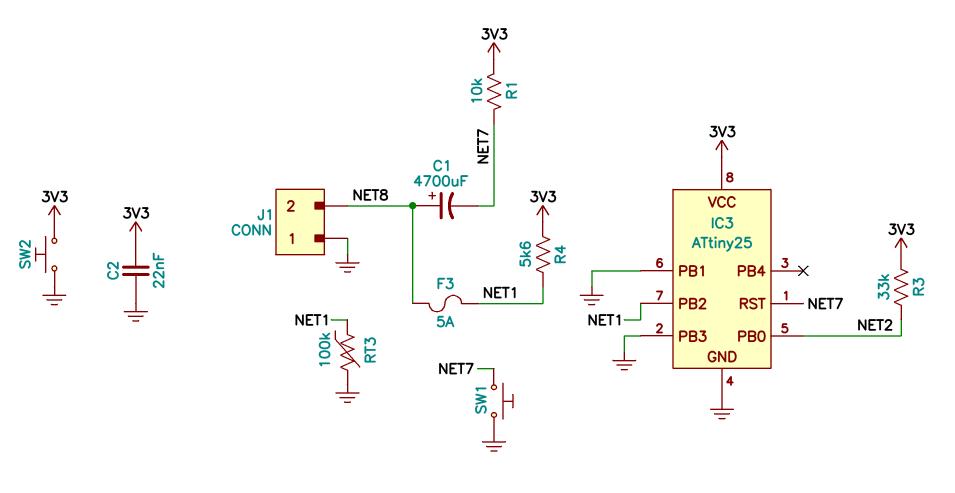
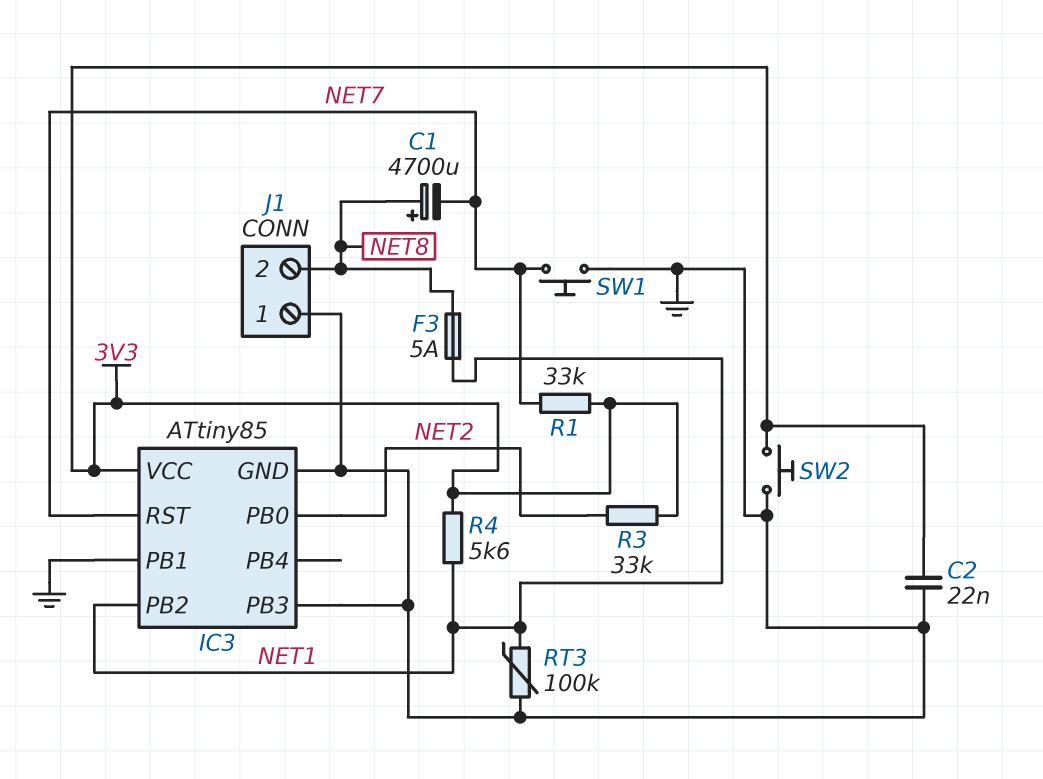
IC3: ATtiny25 -> ATtiny85
R1: 10k (3V3, NET7) -> 33k (3V3, NET7)

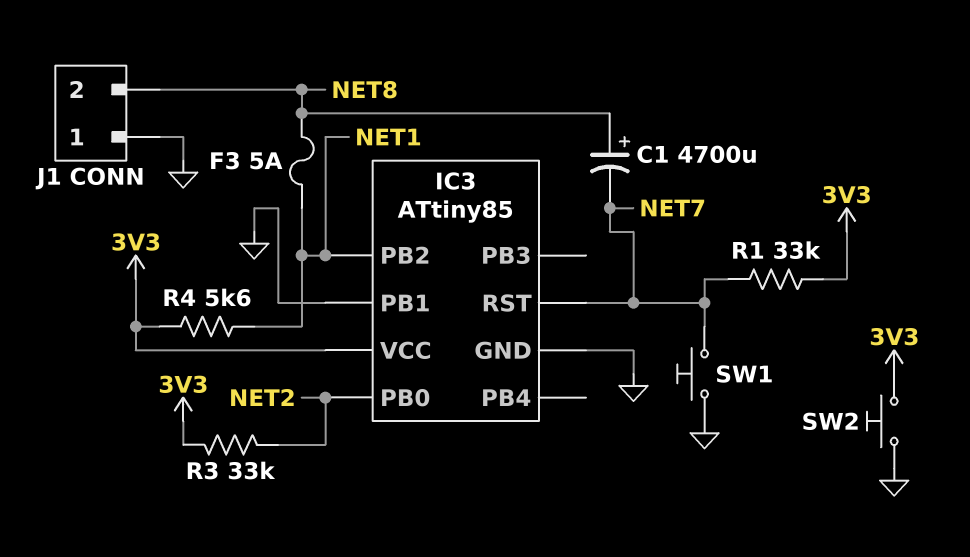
C2: 22nF (3V3, GND) -> none
IC3 pin PB3: GND -> none
RT3: 100k (GND, NET1) -> none

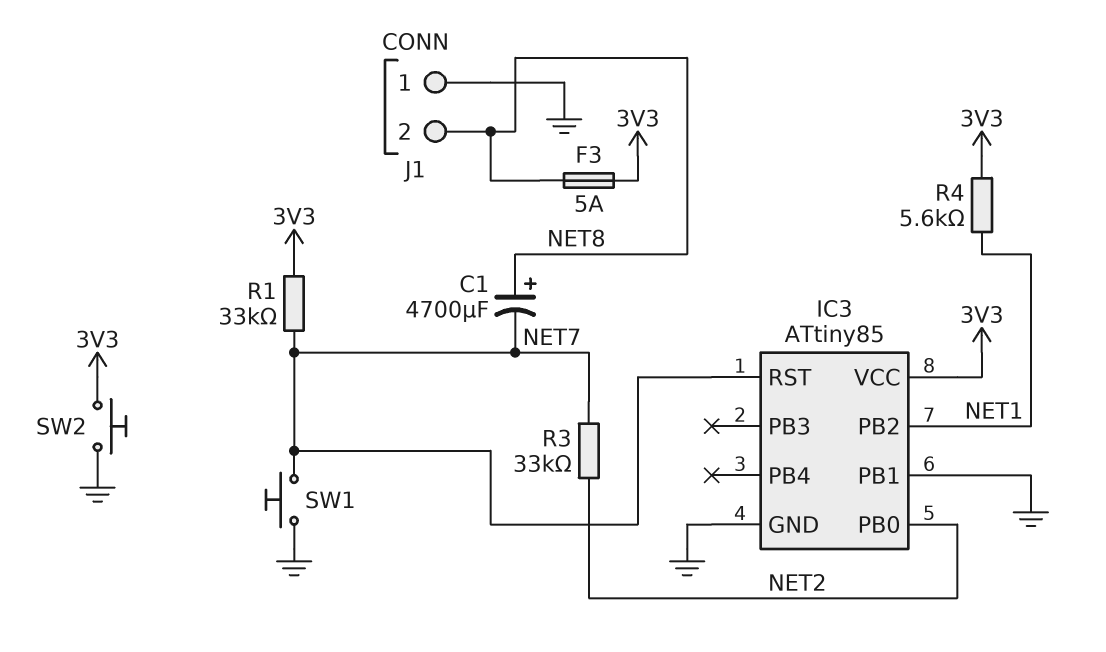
F3: 5A (NET1, NET8) -> 5A (3V3, NET8)
R3: 33k (3V3, NET2) -> 33k (NET2, NET7)

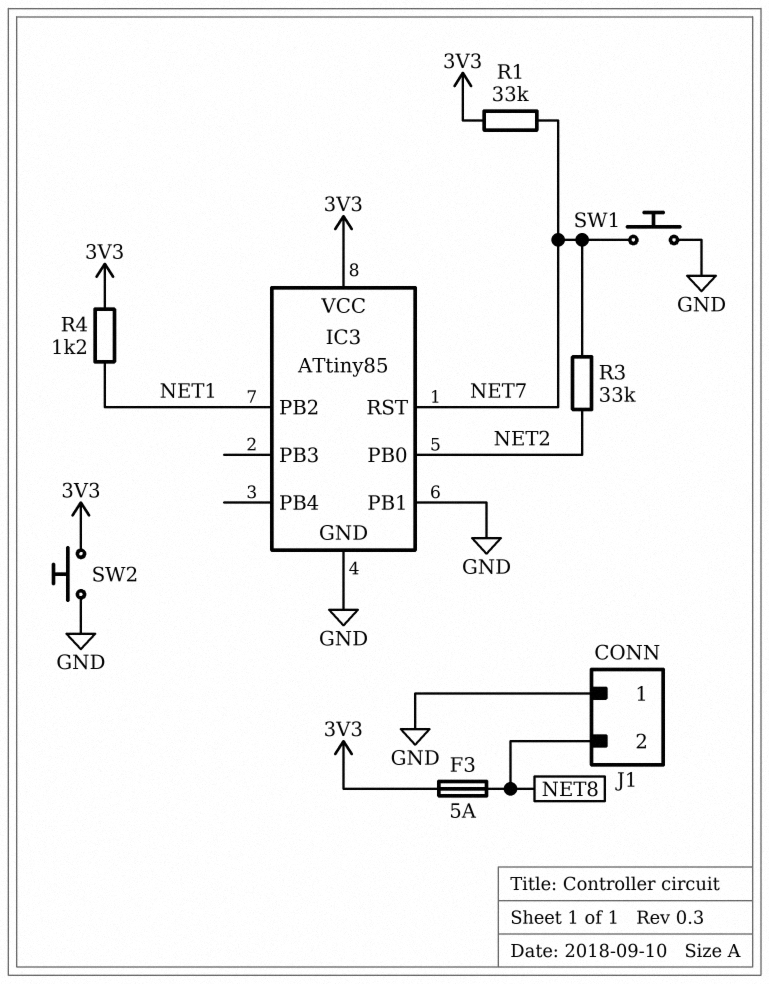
C1: 4700uF (plus NET8, minus NET7) -> none
R4: 5.6k (3V3, NET1) -> 1.2k (3V3, NET1)

